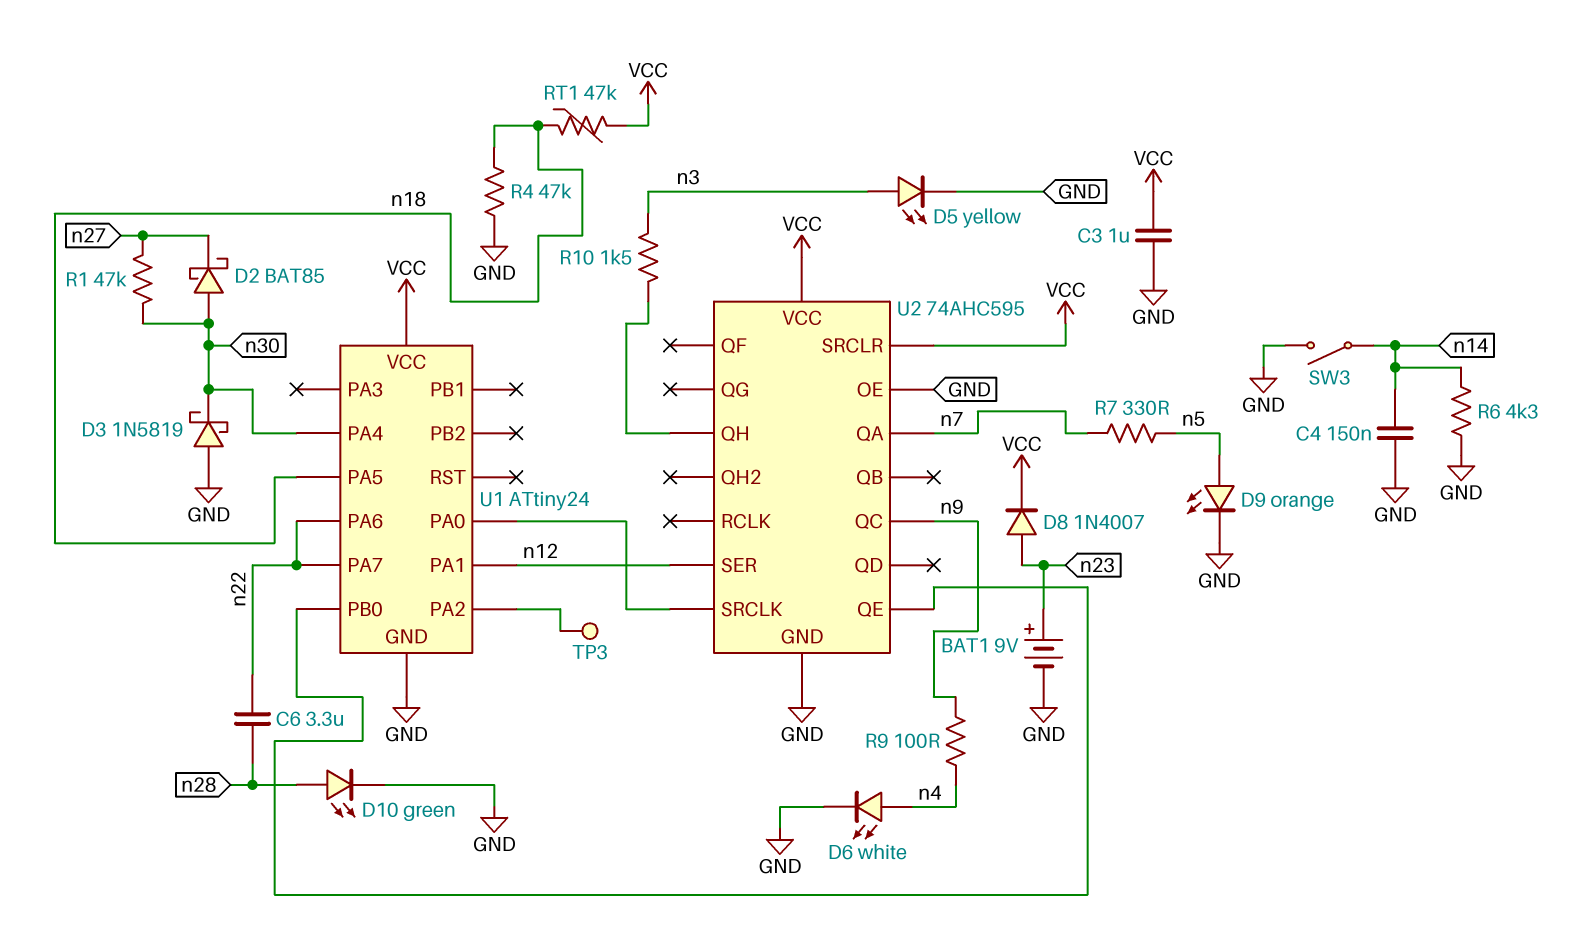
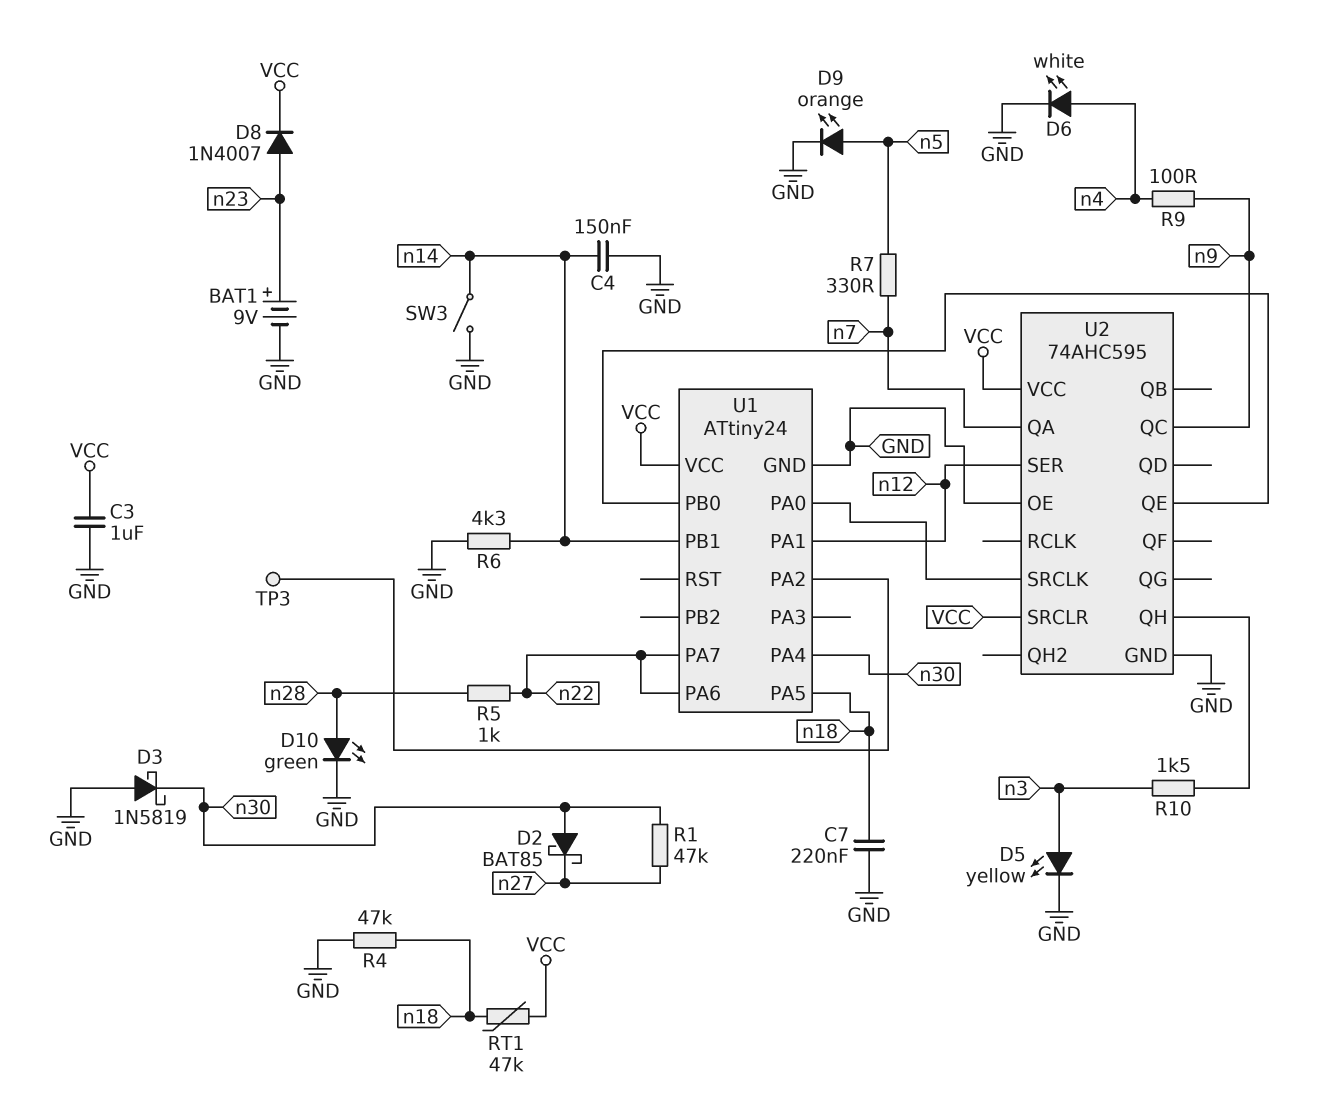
C6: 3.3uF (n22, n28) -> none
C7: none -> 220nF (GND, n18)
R5: none -> 1k (n22, n28)
U1 pin PB1: none -> n14

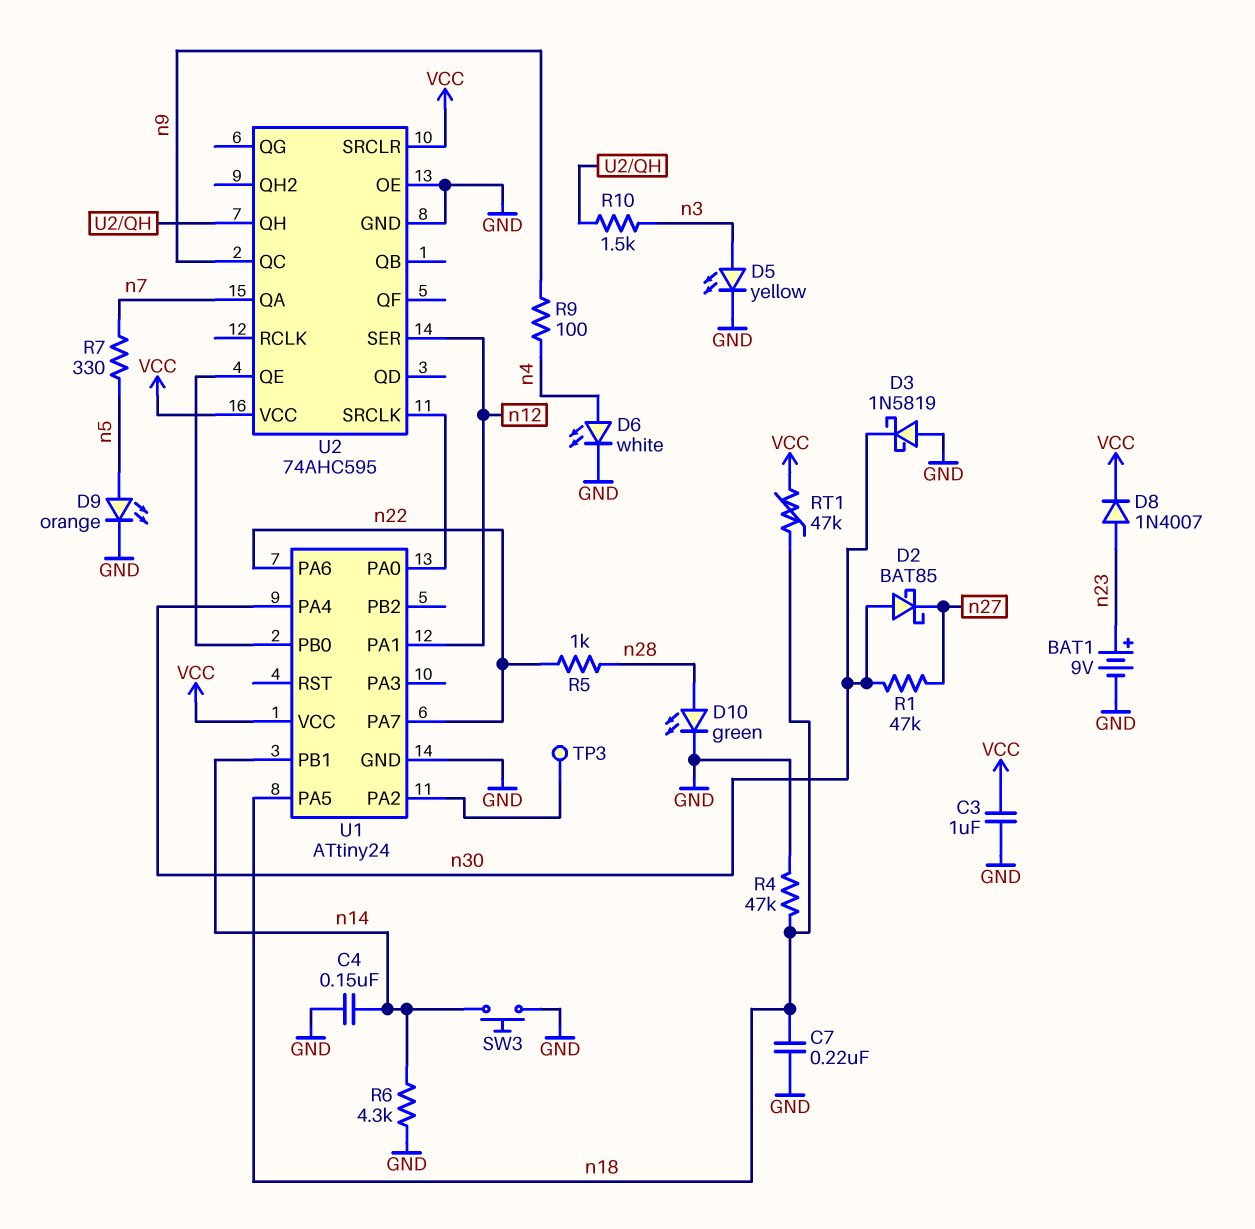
SW3: switch (GND, n14) -> button (GND, n14)

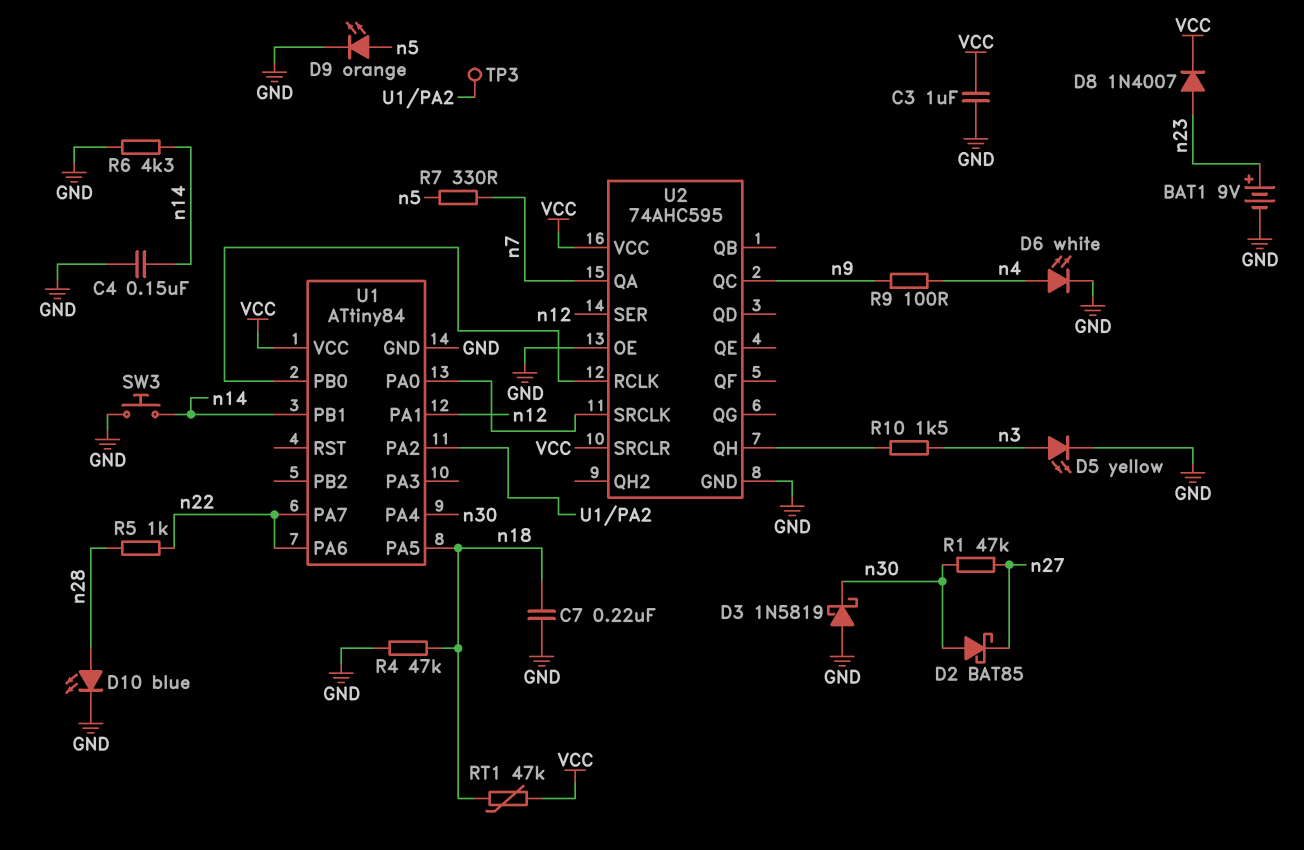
D10: LED green (A n28, K GND) -> LED blue (A n28, K GND)
U1: ATtiny24 -> ATtiny84
U2 pin QE: U1/PB0 -> none
U2 pin RCLK: none -> U1/PB0

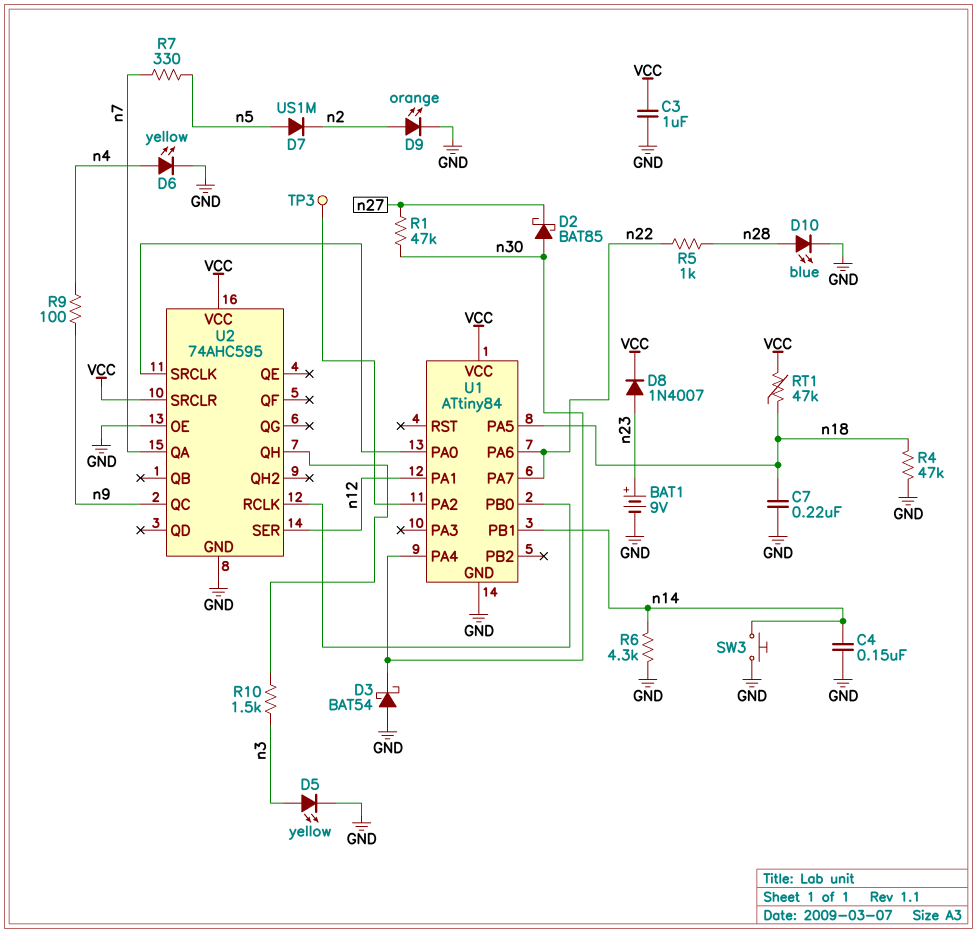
D3: schottky 1N5819 (A GND, K n30) -> schottky BAT54 (A GND, K n30)
D6: LED white (A n4, K GND) -> LED yellow (A n4, K GND)
D7: none -> diode US1M (A n5, K n2)
D9: LED orange (A n5, K GND) -> LED orange (A n2, K GND)

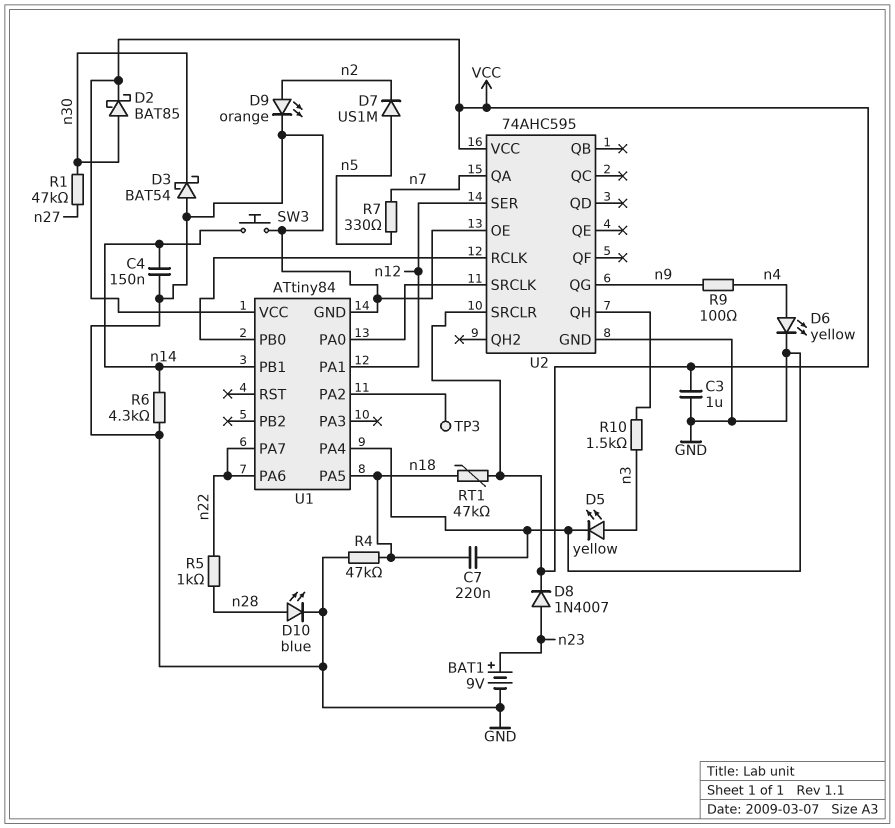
D2: schottky BAT85 (A n30, K n27) -> schottky BAT85 (A n30, K VCC)
U1 pin PA4: n30 -> GND
U2 pin QC: n9 -> none
U2 pin QG: none -> n9

